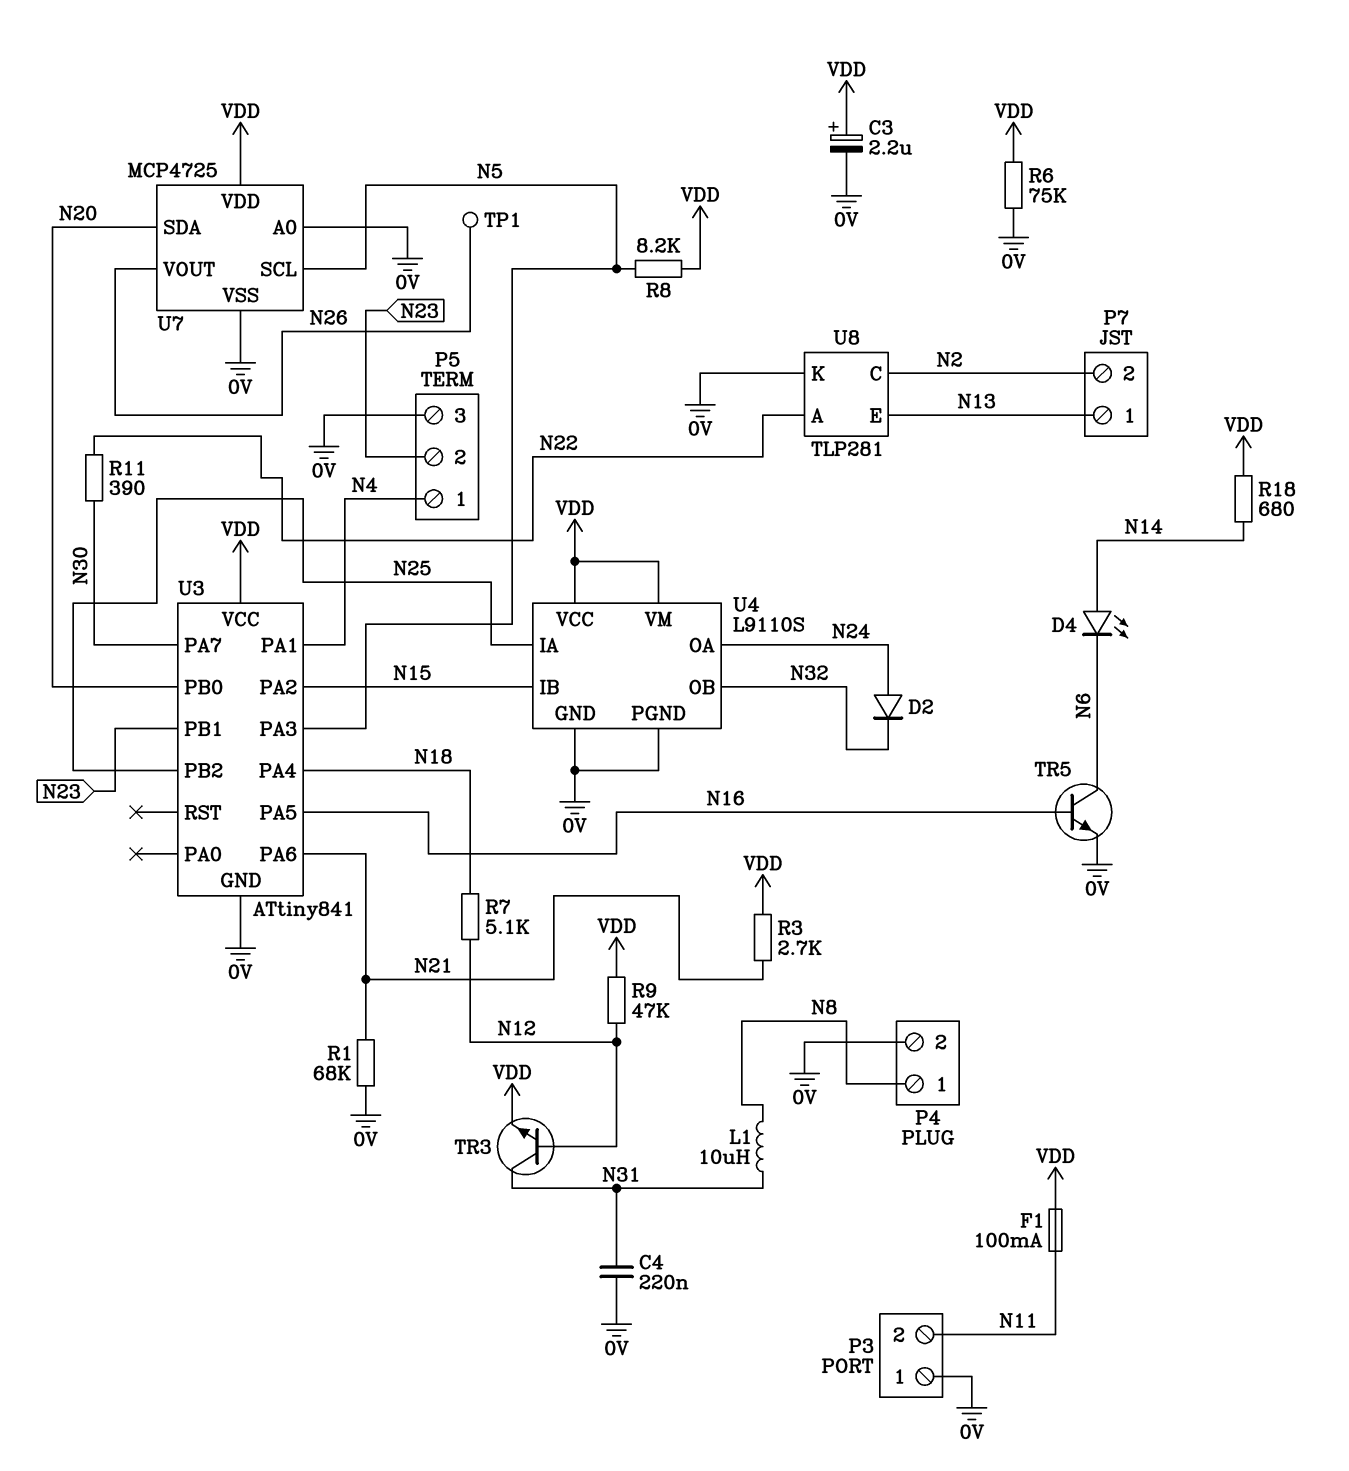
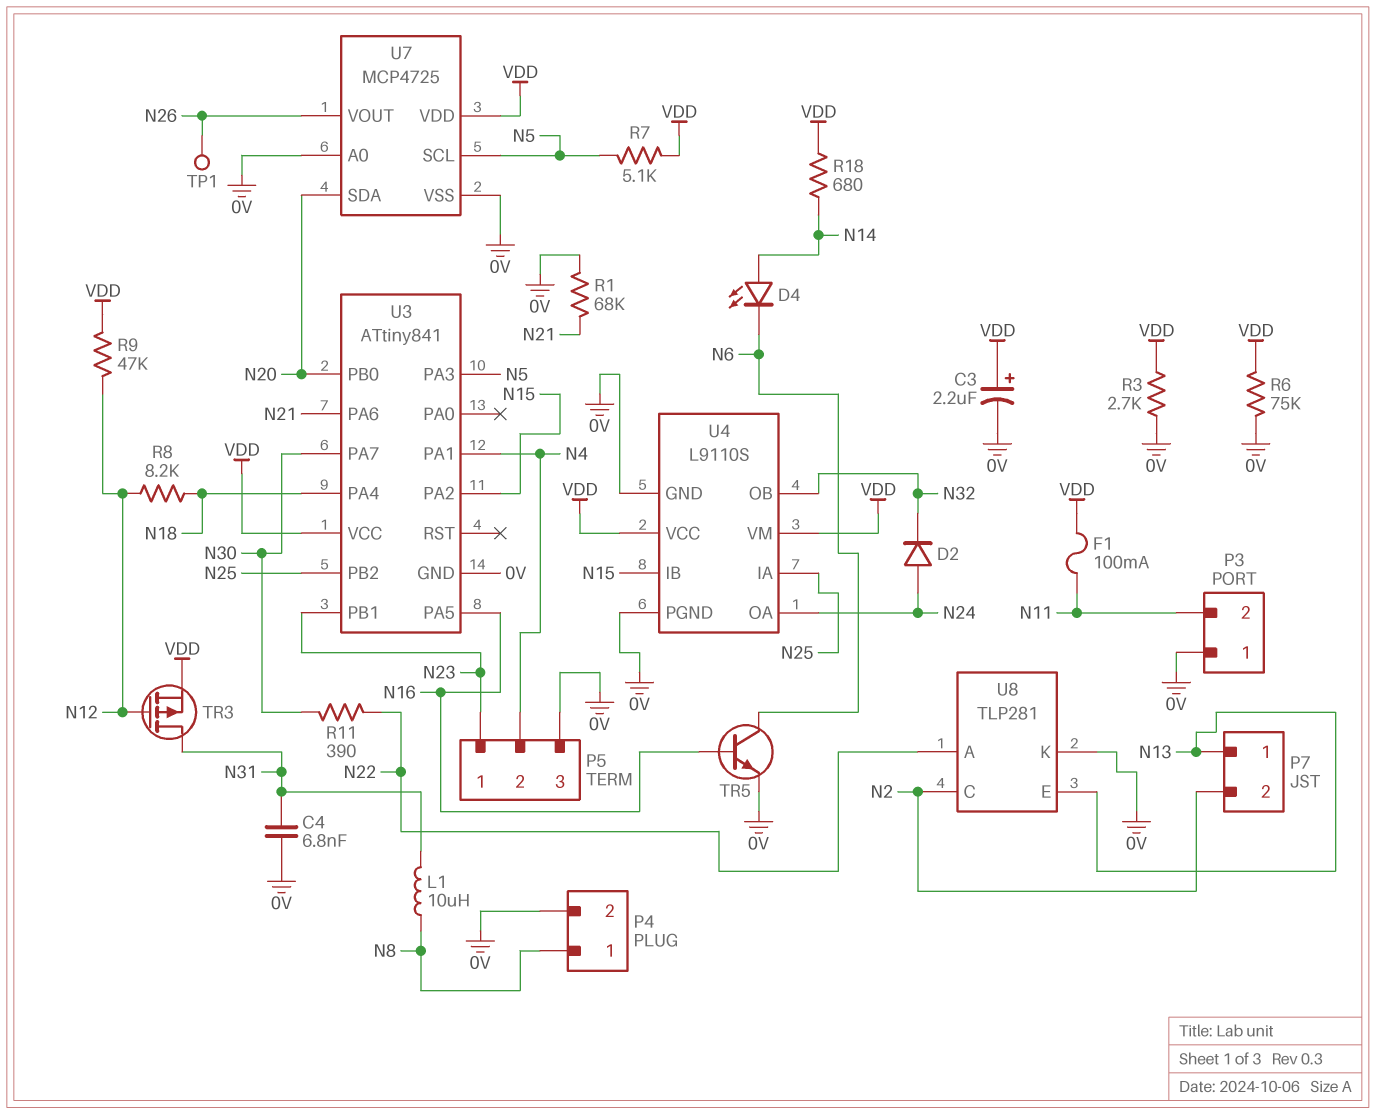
C4: 220nF (0V, N31) -> 6.8nF (0V, N31)
P5 pin 1: N4 -> N23
P5 pin 2: N23 -> N4
R3: 2.7k (N21, VDD) -> 2.7k (0V, VDD)
R7: 5.1k (N12, N18) -> 5.1k (N5, VDD)
R8: 8.2k (N5, VDD) -> 8.2k (N12, N18)
TR3: NPN (B N12, C N31, E VDD) -> PMOS (G N12, D N31, S VDD)

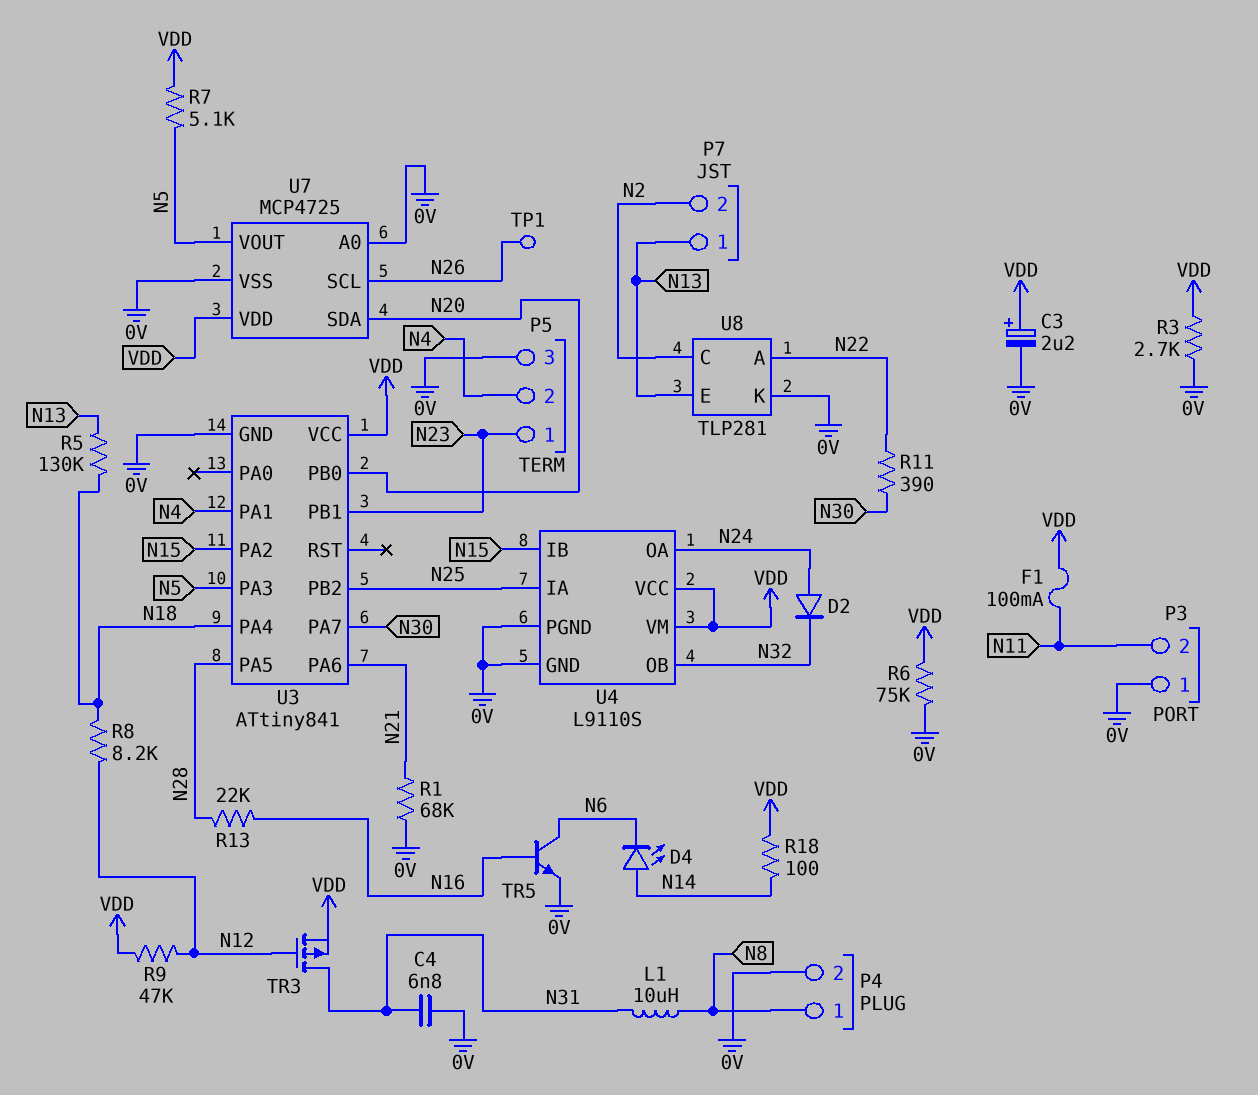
R5: none -> 130k (N13, N18)
R13: none -> 22k (N16, N28)
R18: 680 (N14, VDD) -> 100 (N14, VDD)
U3 pin PA5: N16 -> N28
U7 pin SCL: N5 -> N26
U7 pin VOUT: N26 -> N5

